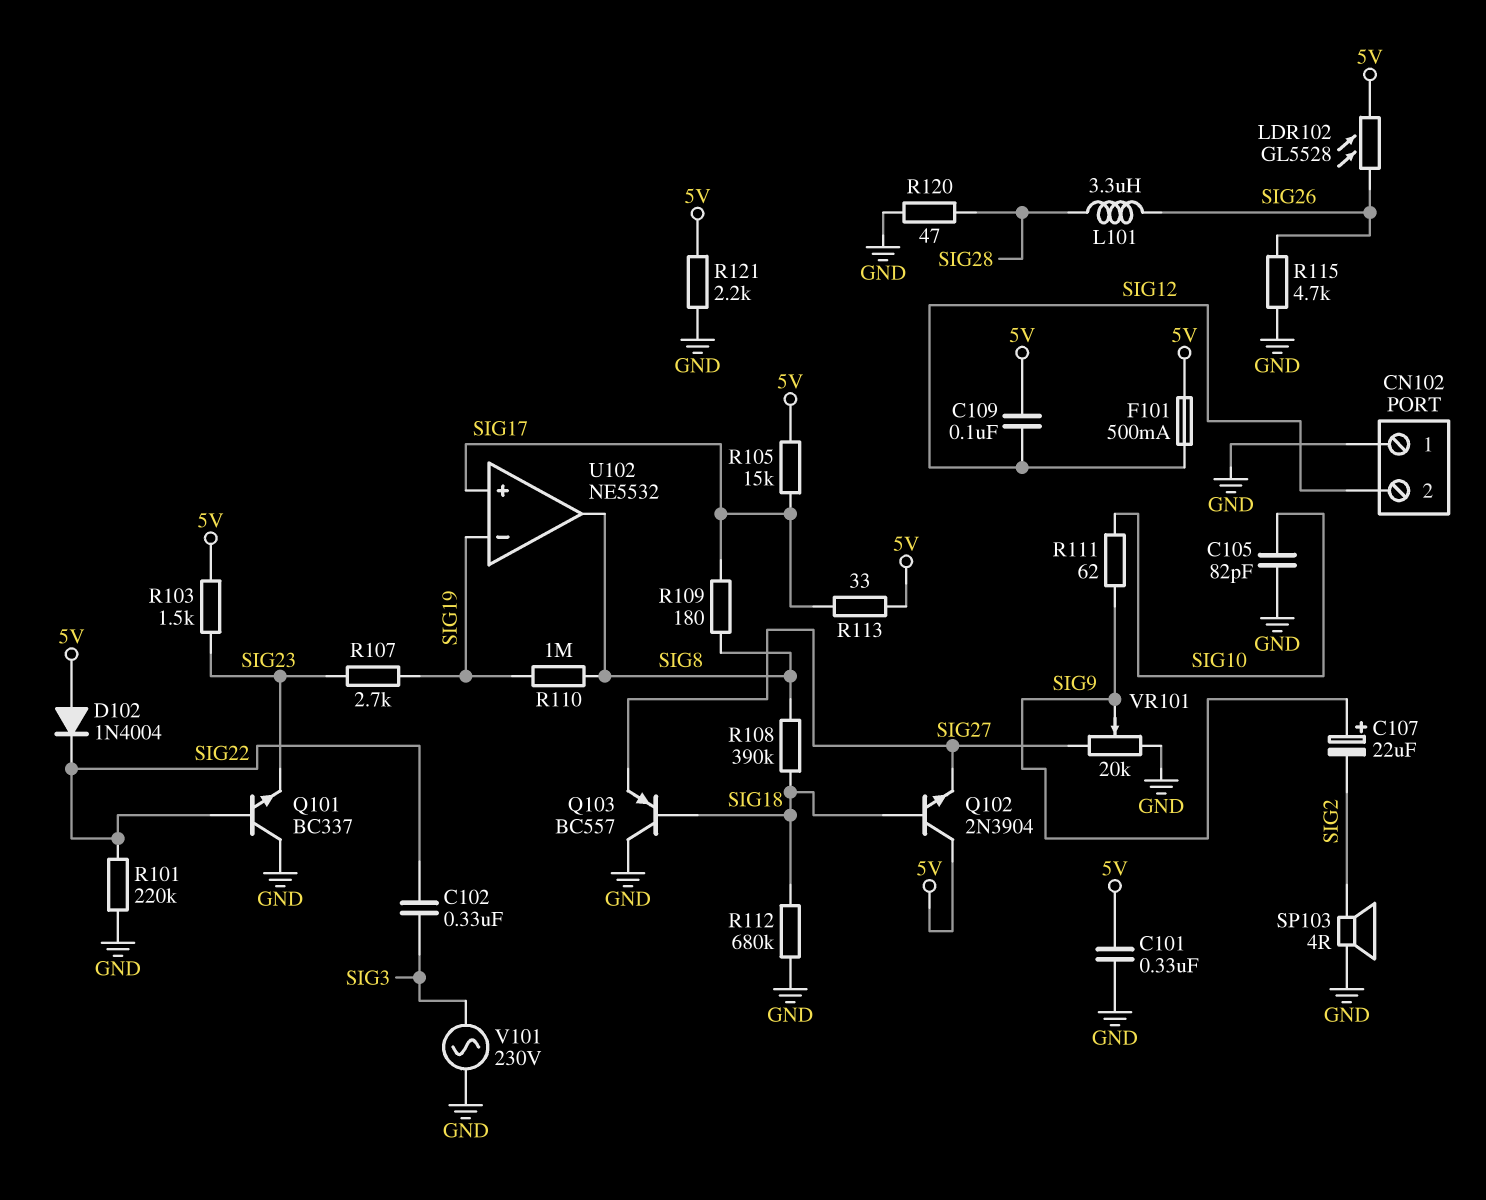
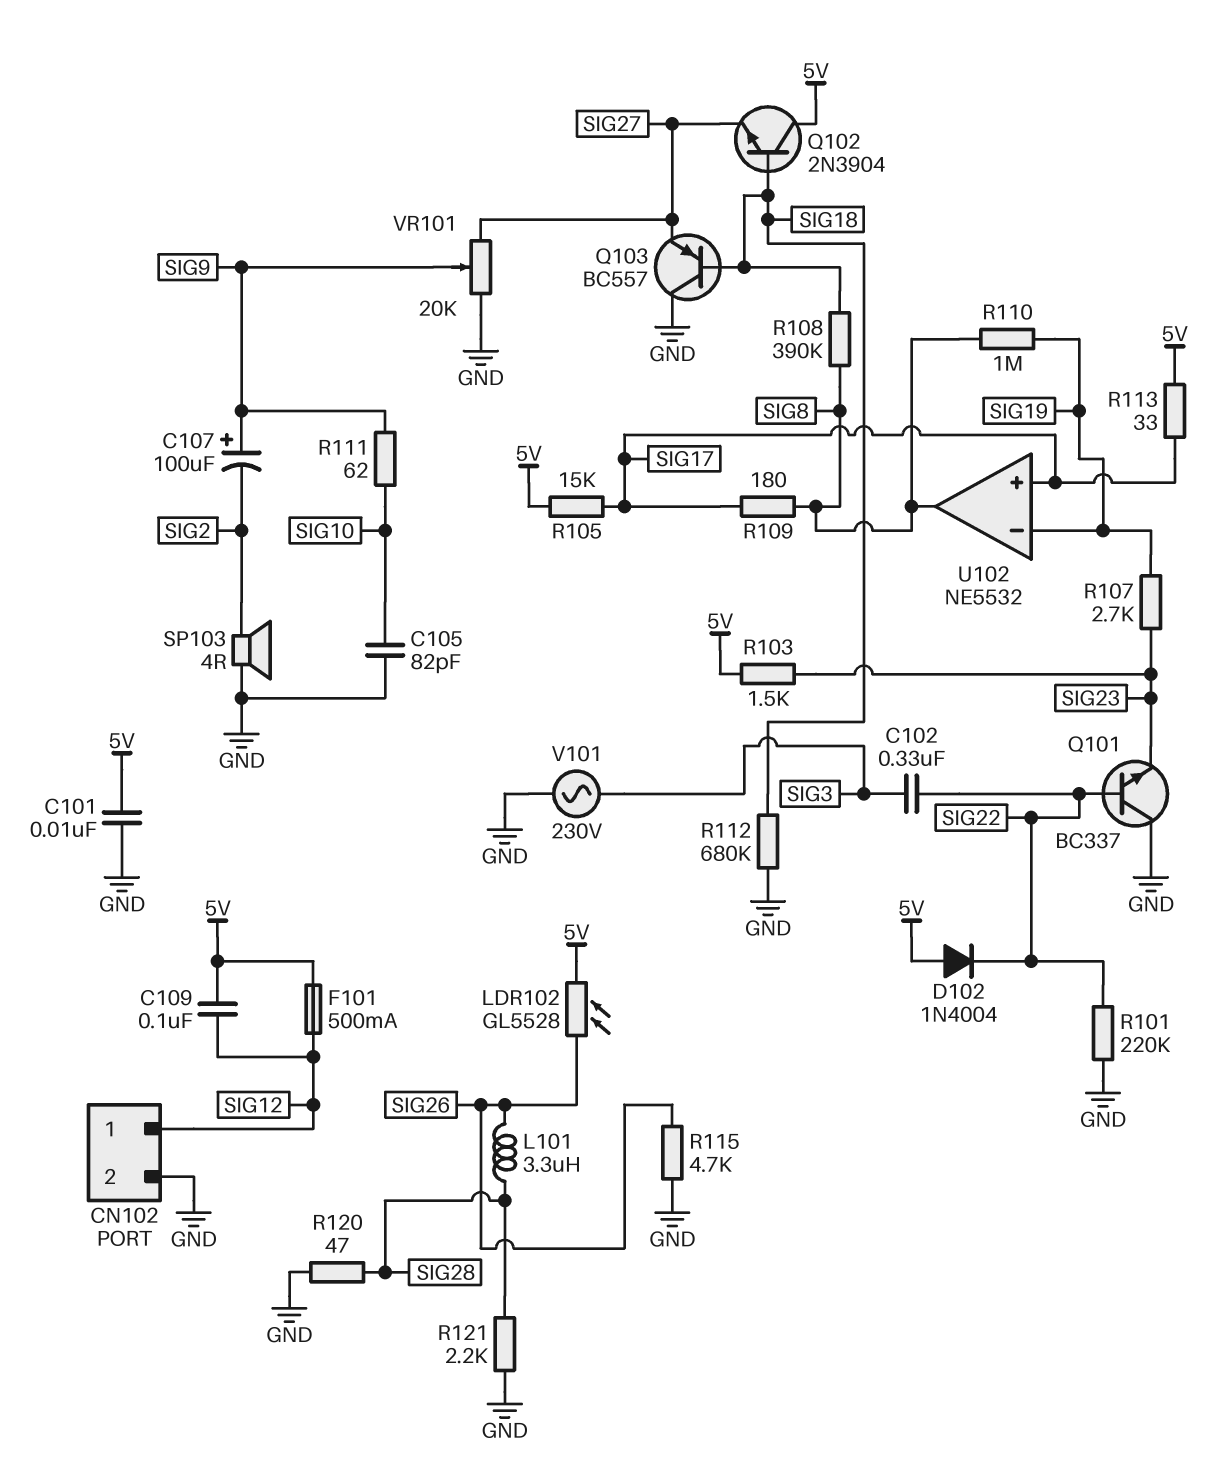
C101: 330nF (5V, GND) -> 10nF (5V, GND)
C107: 22uF (plus SIG9, minus SIG2) -> 100uF (plus SIG9, minus SIG2)
CN102 pin 1: GND -> SIG12
CN102 pin 2: SIG12 -> GND
R121: 2.2k (5V, GND) -> 2.2k (GND, SIG28)

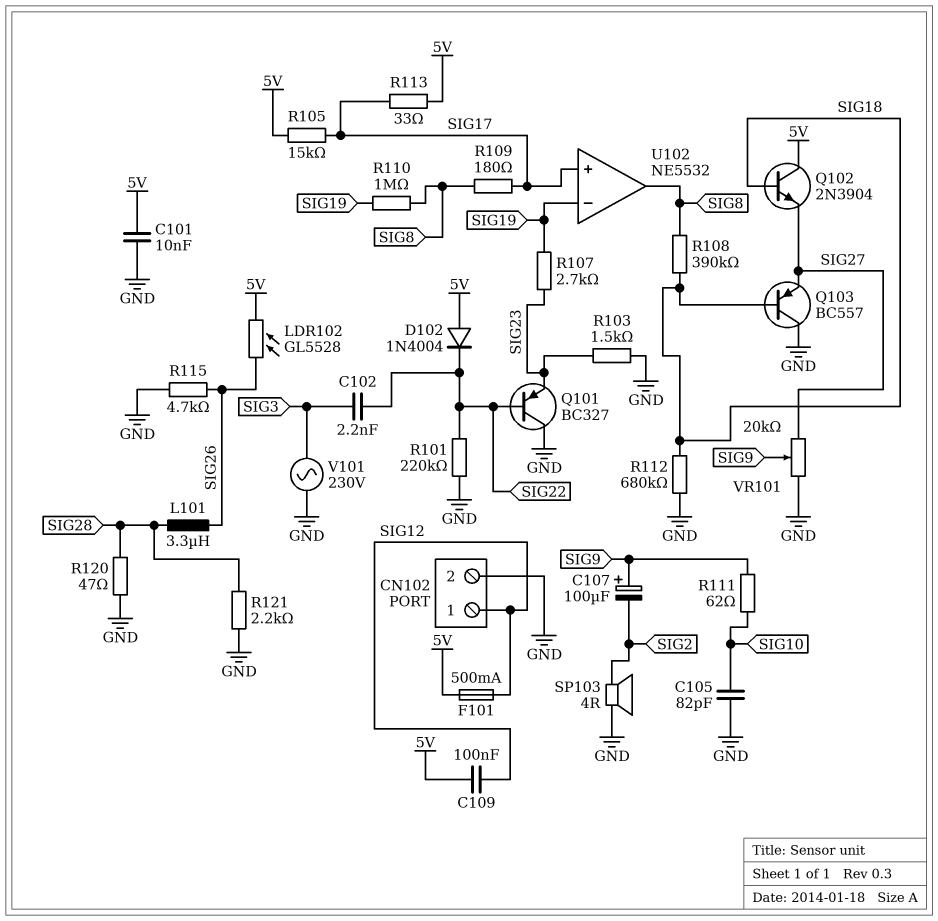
C102: 330nF (SIG3, SIG22) -> 2.2nF (SIG3, SIG22)
Q101: NPN BC337 (B SIG22, C GND, E SIG23) -> PNP BC327 (B SIG22, C GND, E SIG23)
R103: 1.5k (5V, SIG23) -> 1.5k (GND, SIG23)

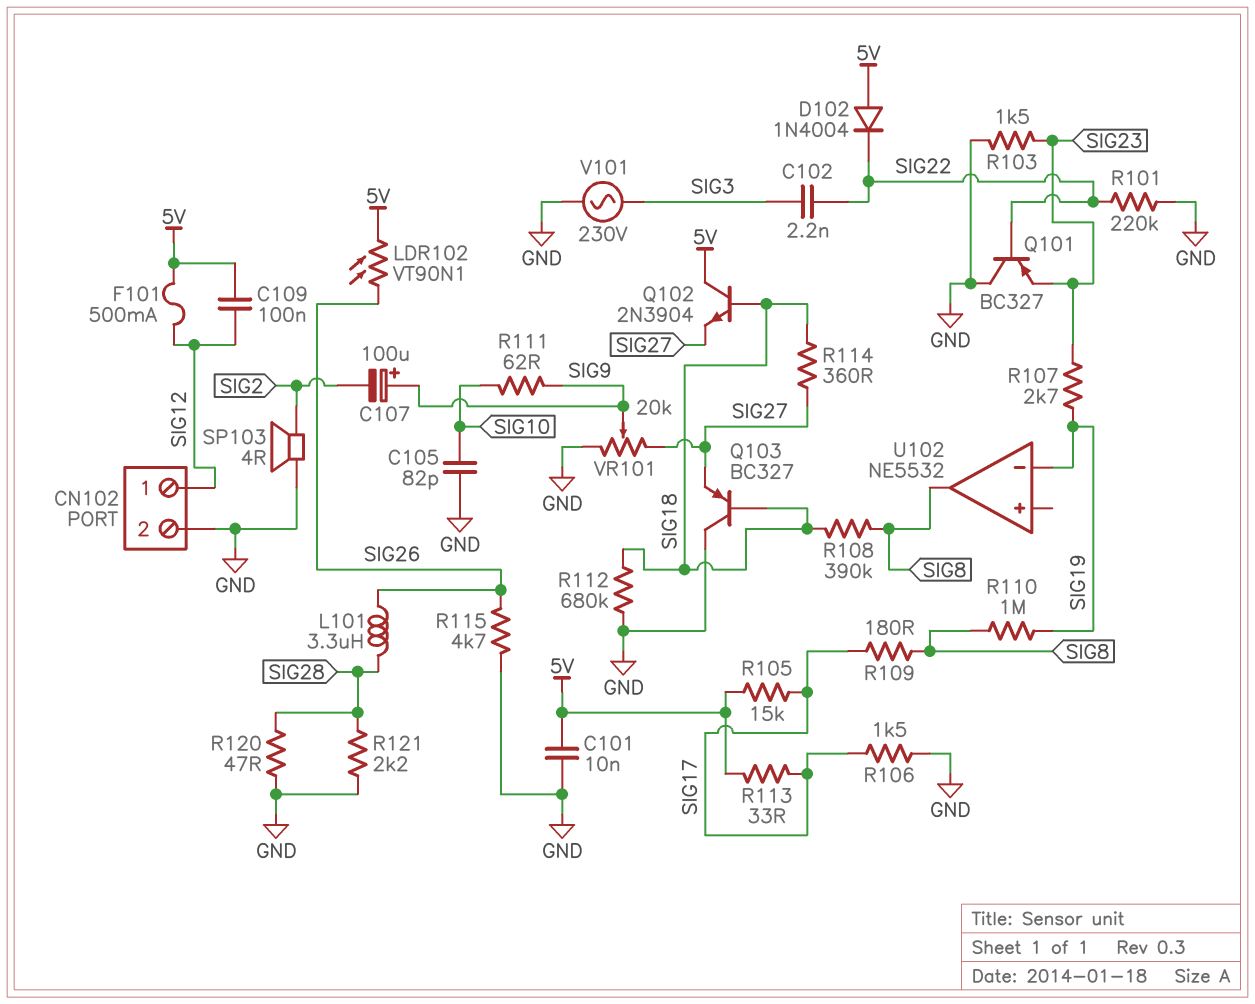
LDR102: GL5528 (5V, SIG26) -> VT90N1 (5V, SIG26)
Q103: PNP BC557 (B SIG18, C GND, E SIG27) -> PNP BC327 (B SIG18, C GND, E SIG27)
R106: none -> 1.5k (GND, SIG17)
R114: none -> 360 (SIG18, SIG27)
U102 pin in+: SIG17 -> none

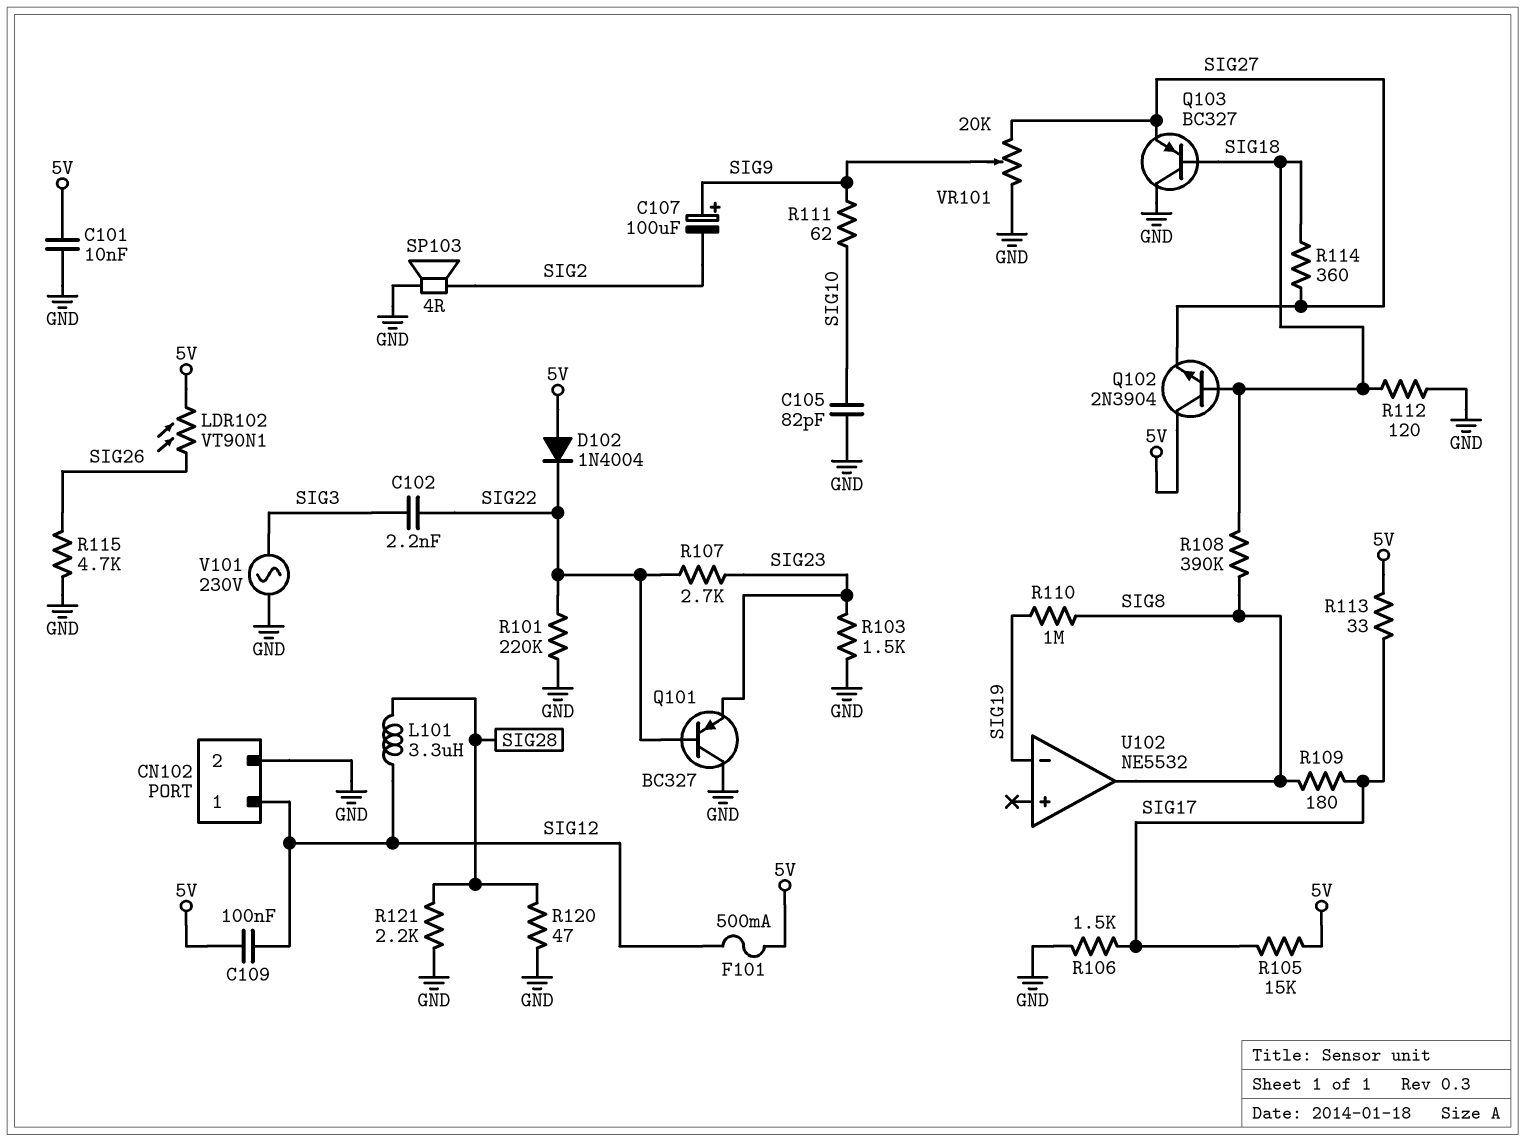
L101: 3.3uH (SIG26, SIG28) -> 3.3uH (SIG12, SIG28)
R107: 2.7k (SIG19, SIG23) -> 2.7k (SIG22, SIG23)
R112: 680k (GND, SIG18) -> 120 (GND, SIG18)

